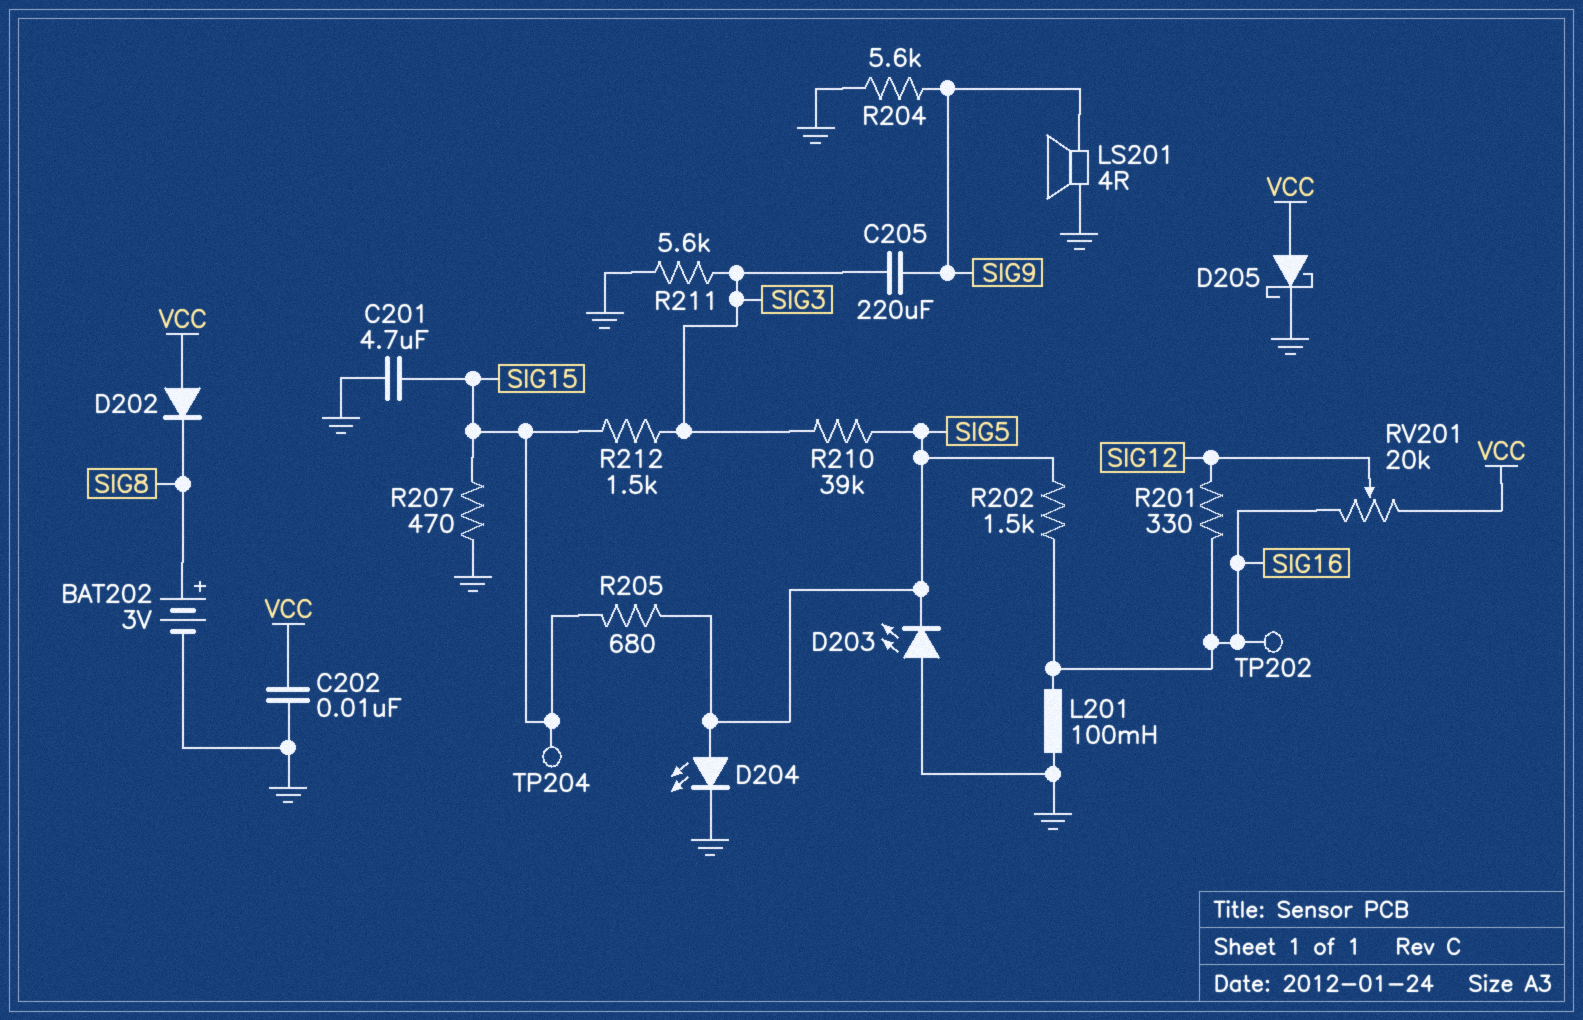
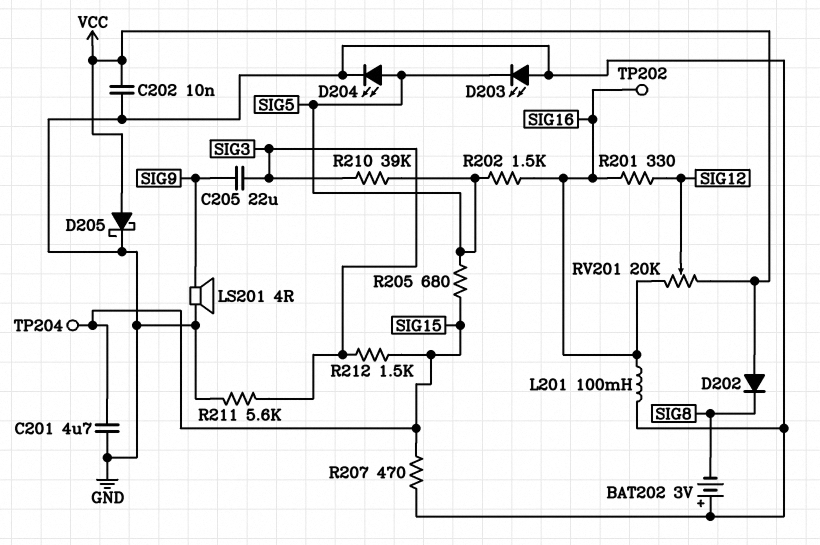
BAT202: 3V (plus SIG8, minus GND) -> 3V (plus GND, minus SIG8)
C205: 220uF (SIG3, SIG9) -> 22uF (SIG3, SIG9)
R204: 5.6k (GND, SIG9) -> none

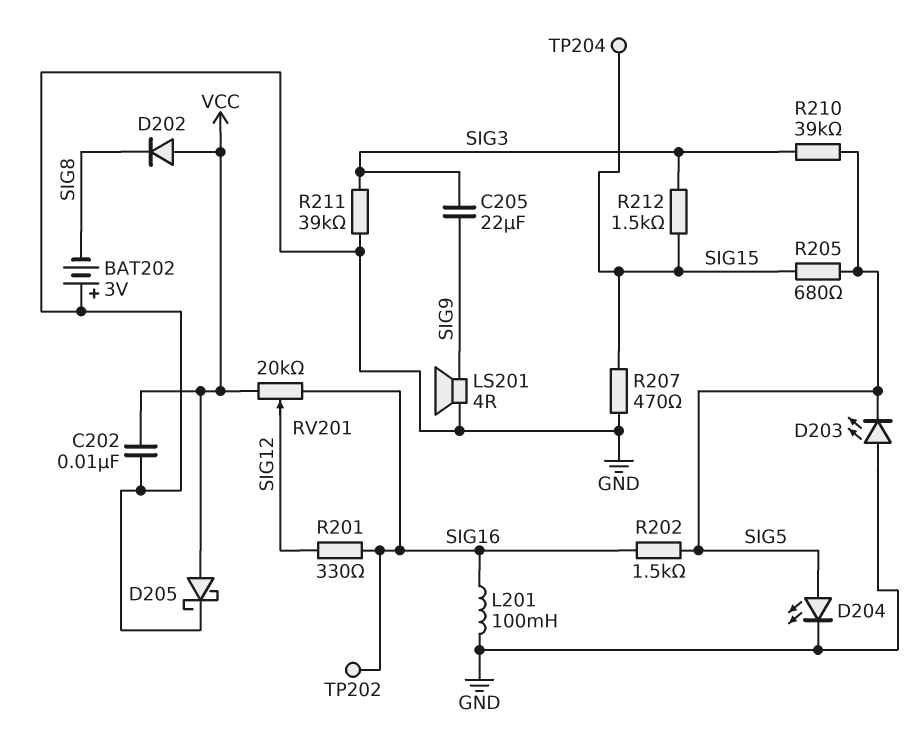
C201: 4.7uF (GND, SIG15) -> none
R211: 5.6k (GND, SIG3) -> 39k (GND, SIG3)

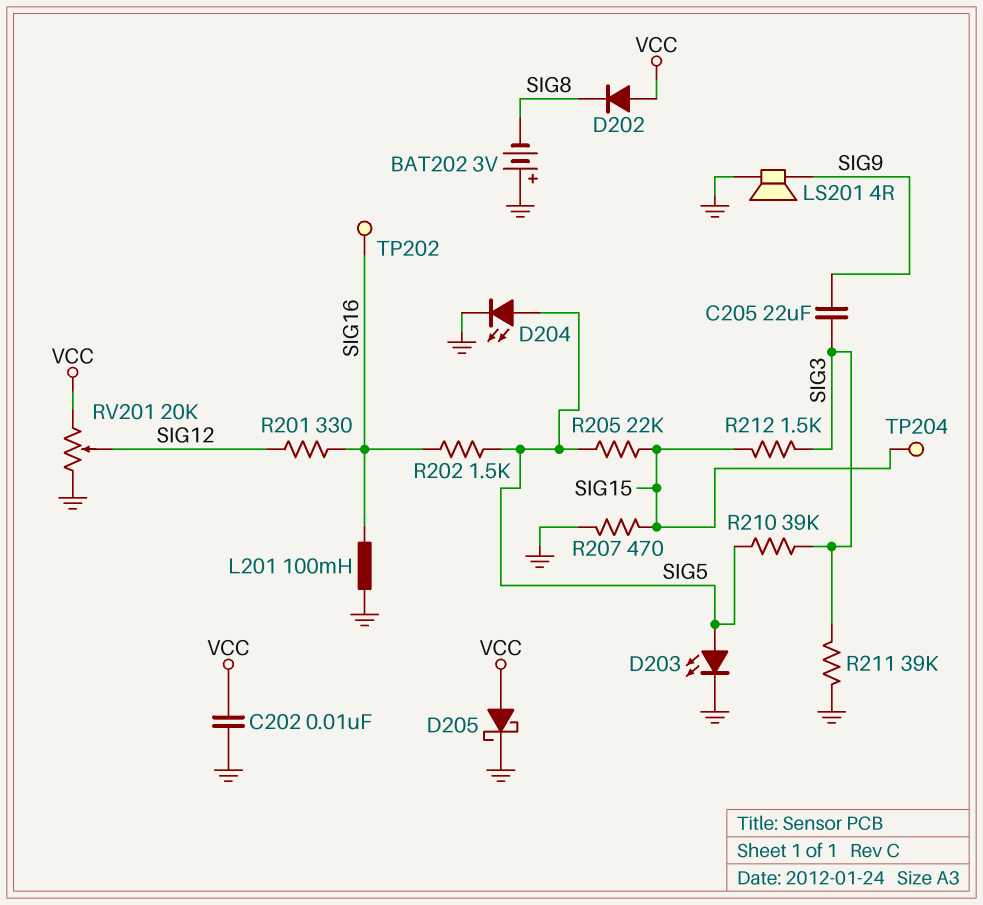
D203: LED (A GND, K SIG5) -> LED (A SIG5, K GND)
R205: 680 (SIG5, SIG15) -> 22k (SIG5, SIG15)
RV201: 20k (SIG16, VCC, wiper SIG12) -> 20k (GND, VCC, wiper SIG12)

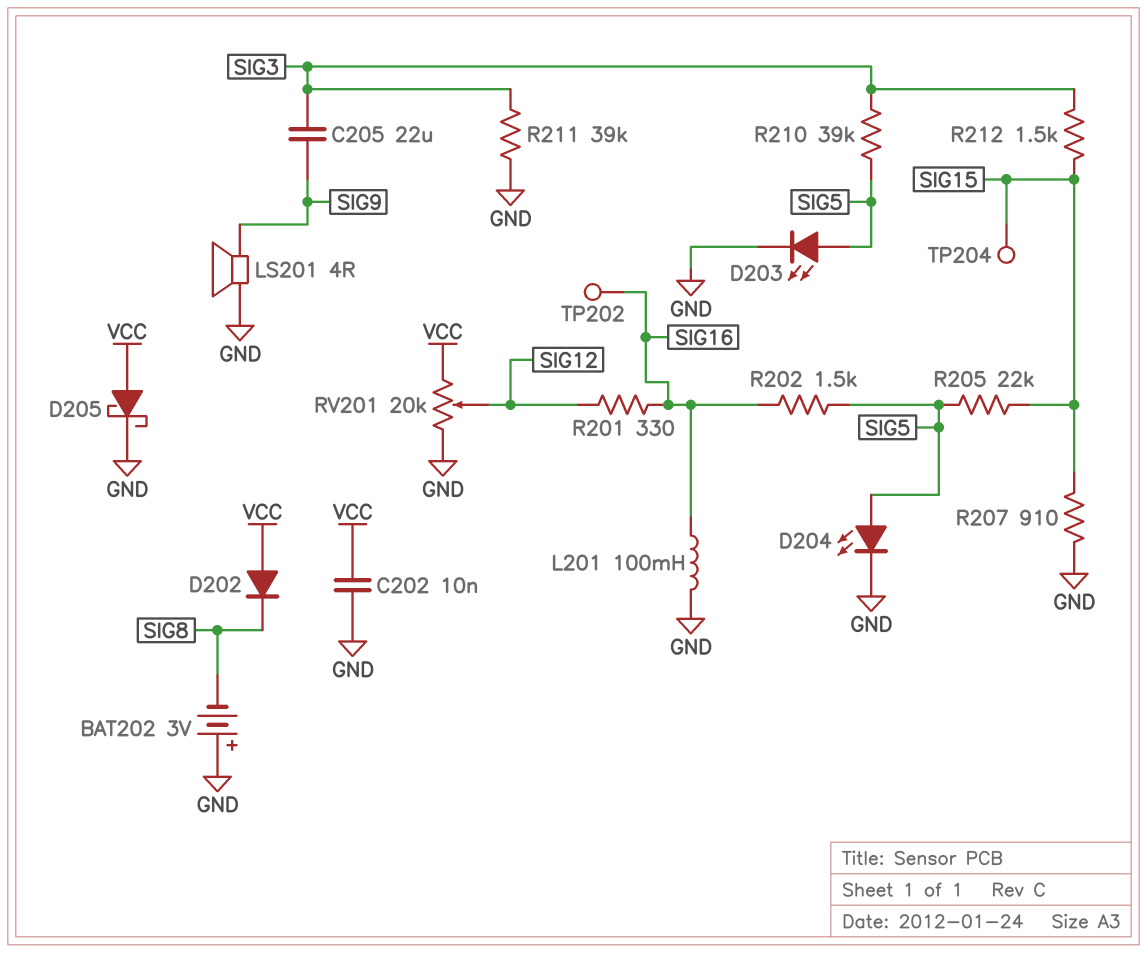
R207: 470 (GND, SIG15) -> 910 (GND, SIG15)

